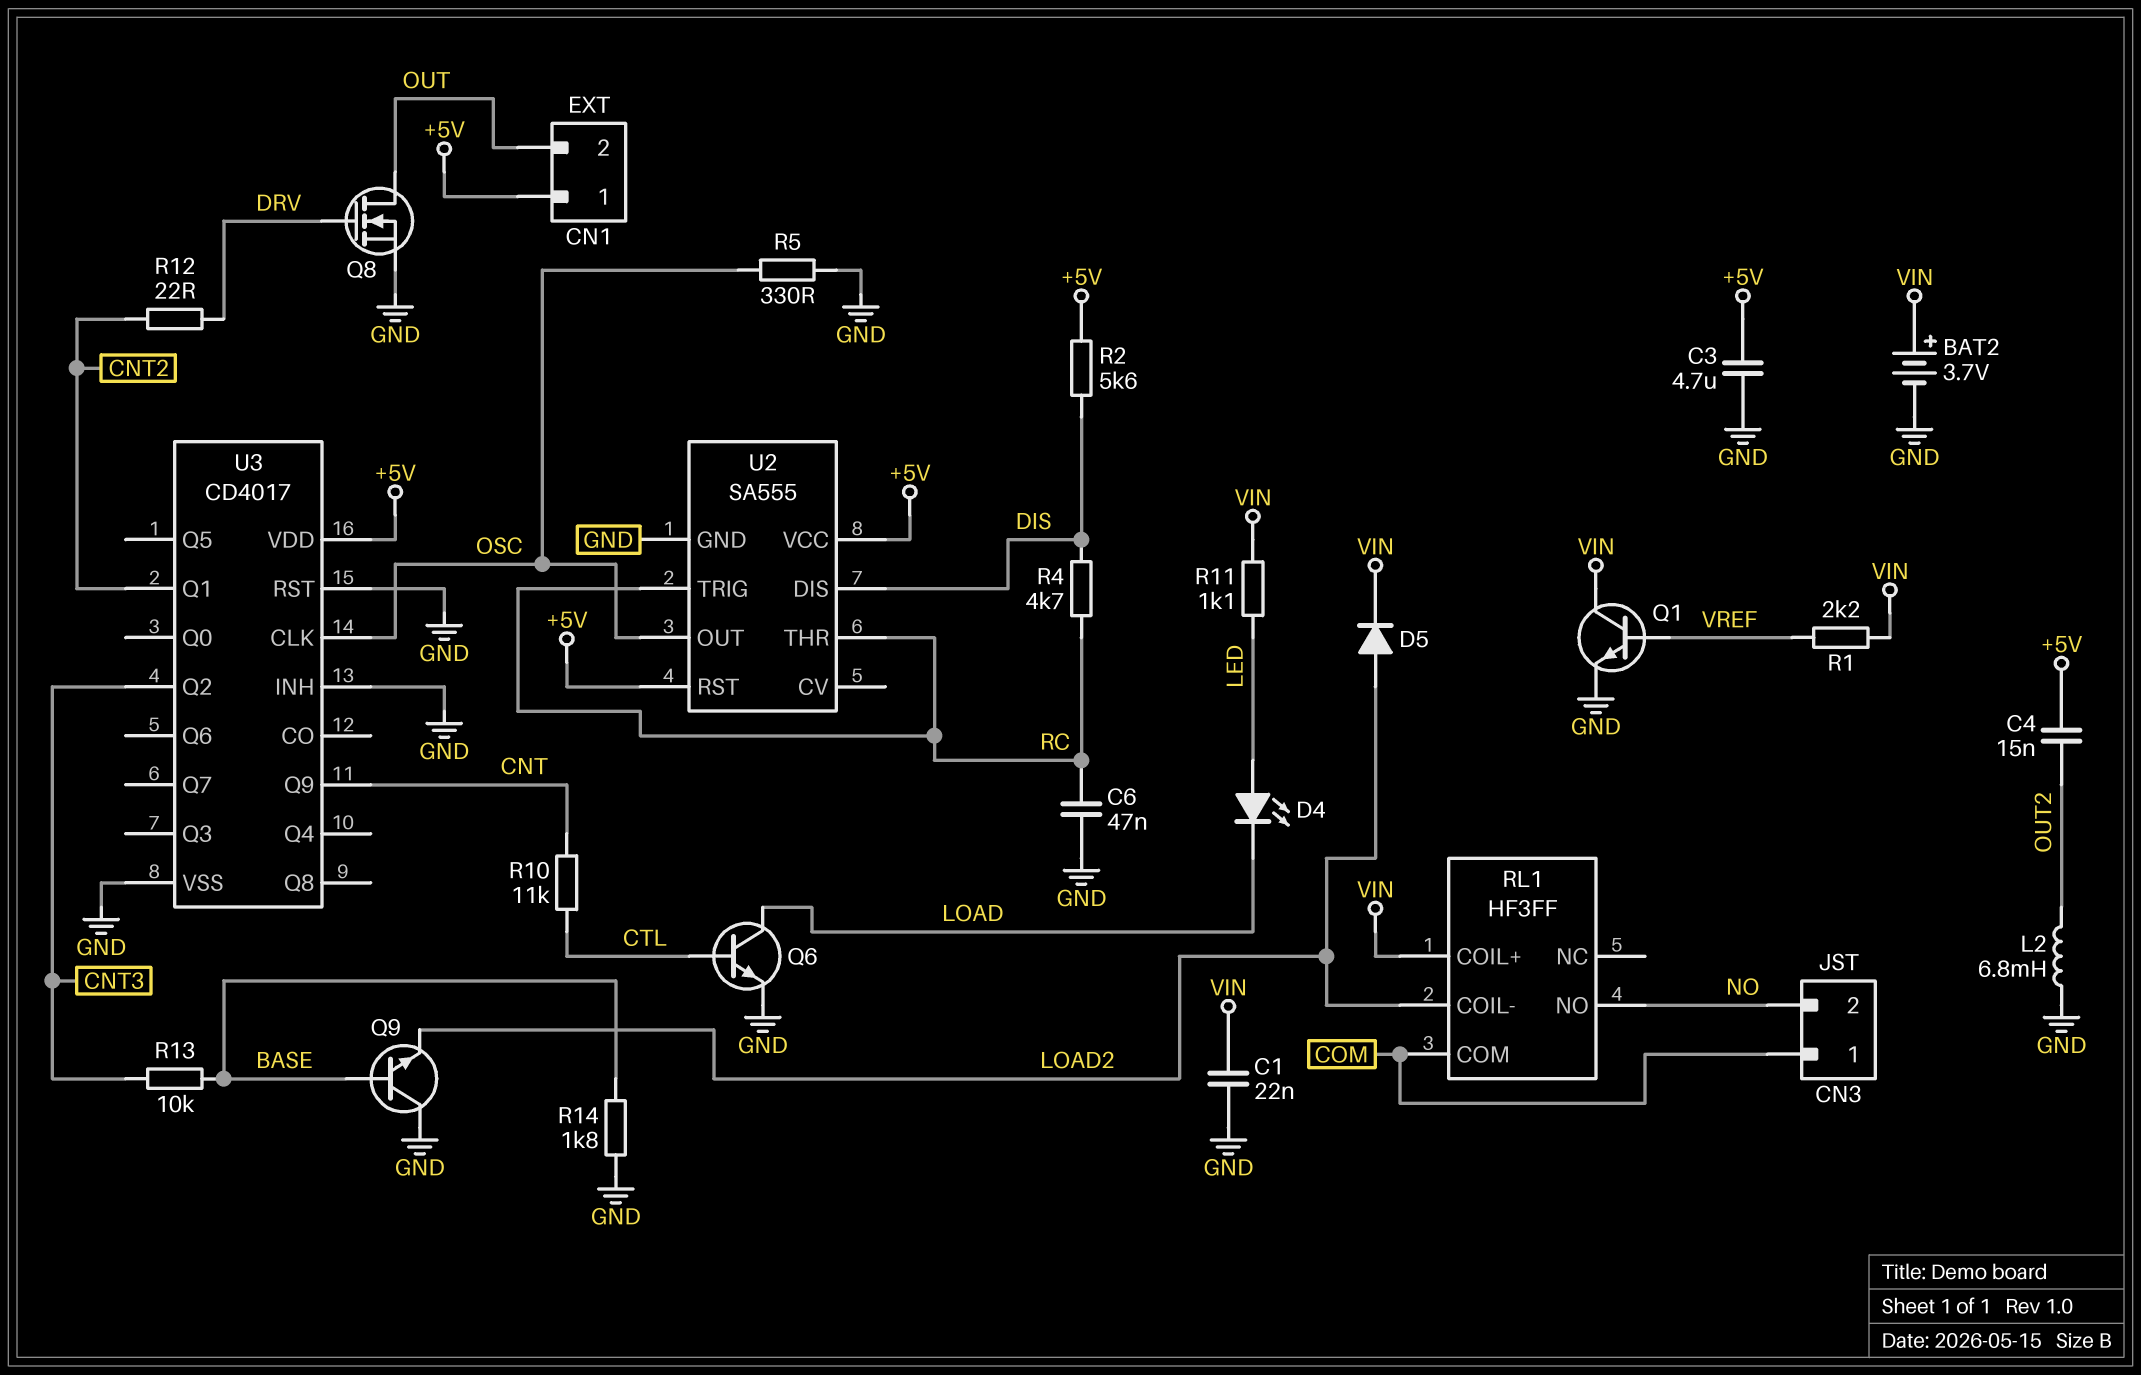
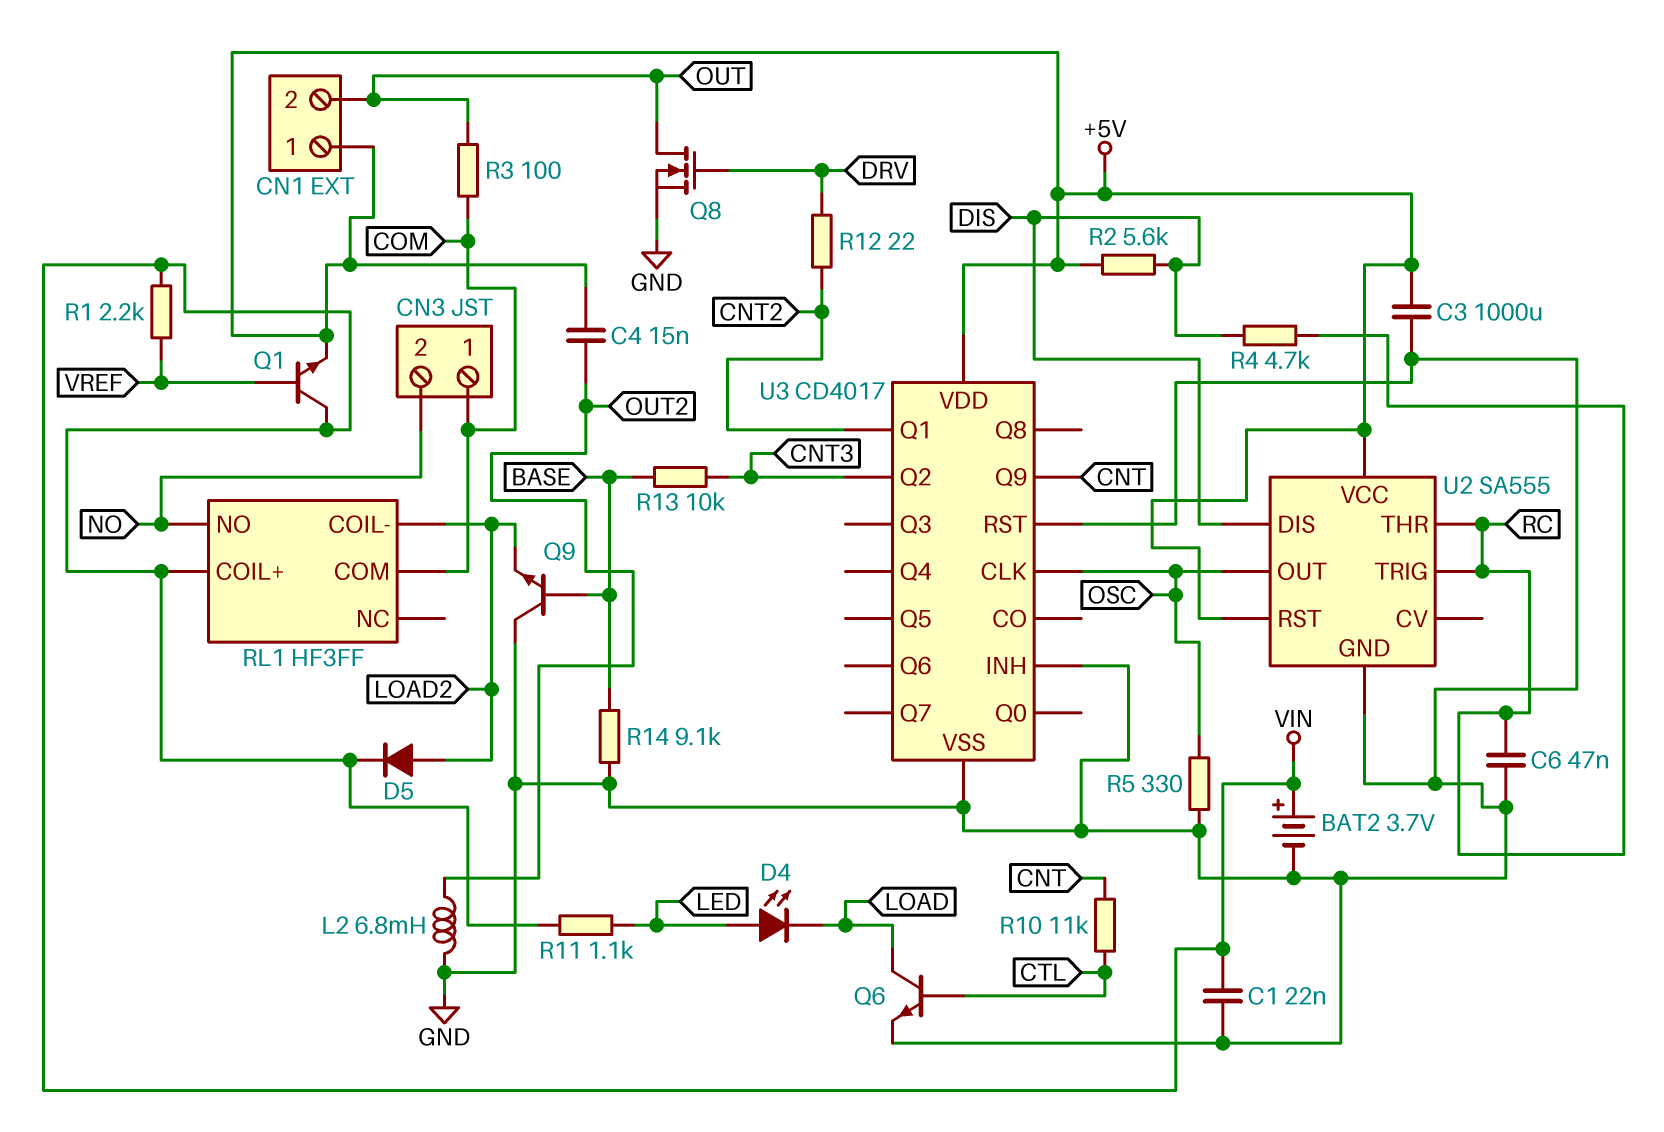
C3: 4.7uF (+5V, GND) -> 1000uF (+5V, GND)
Q1: NPN (B VREF, C VIN, E GND) -> NPN (B VREF, C VIN, E +5V)
R3: none -> 100 (COM, OUT)
R14: 1.8k (BASE, GND) -> 9.1k (BASE, GND)

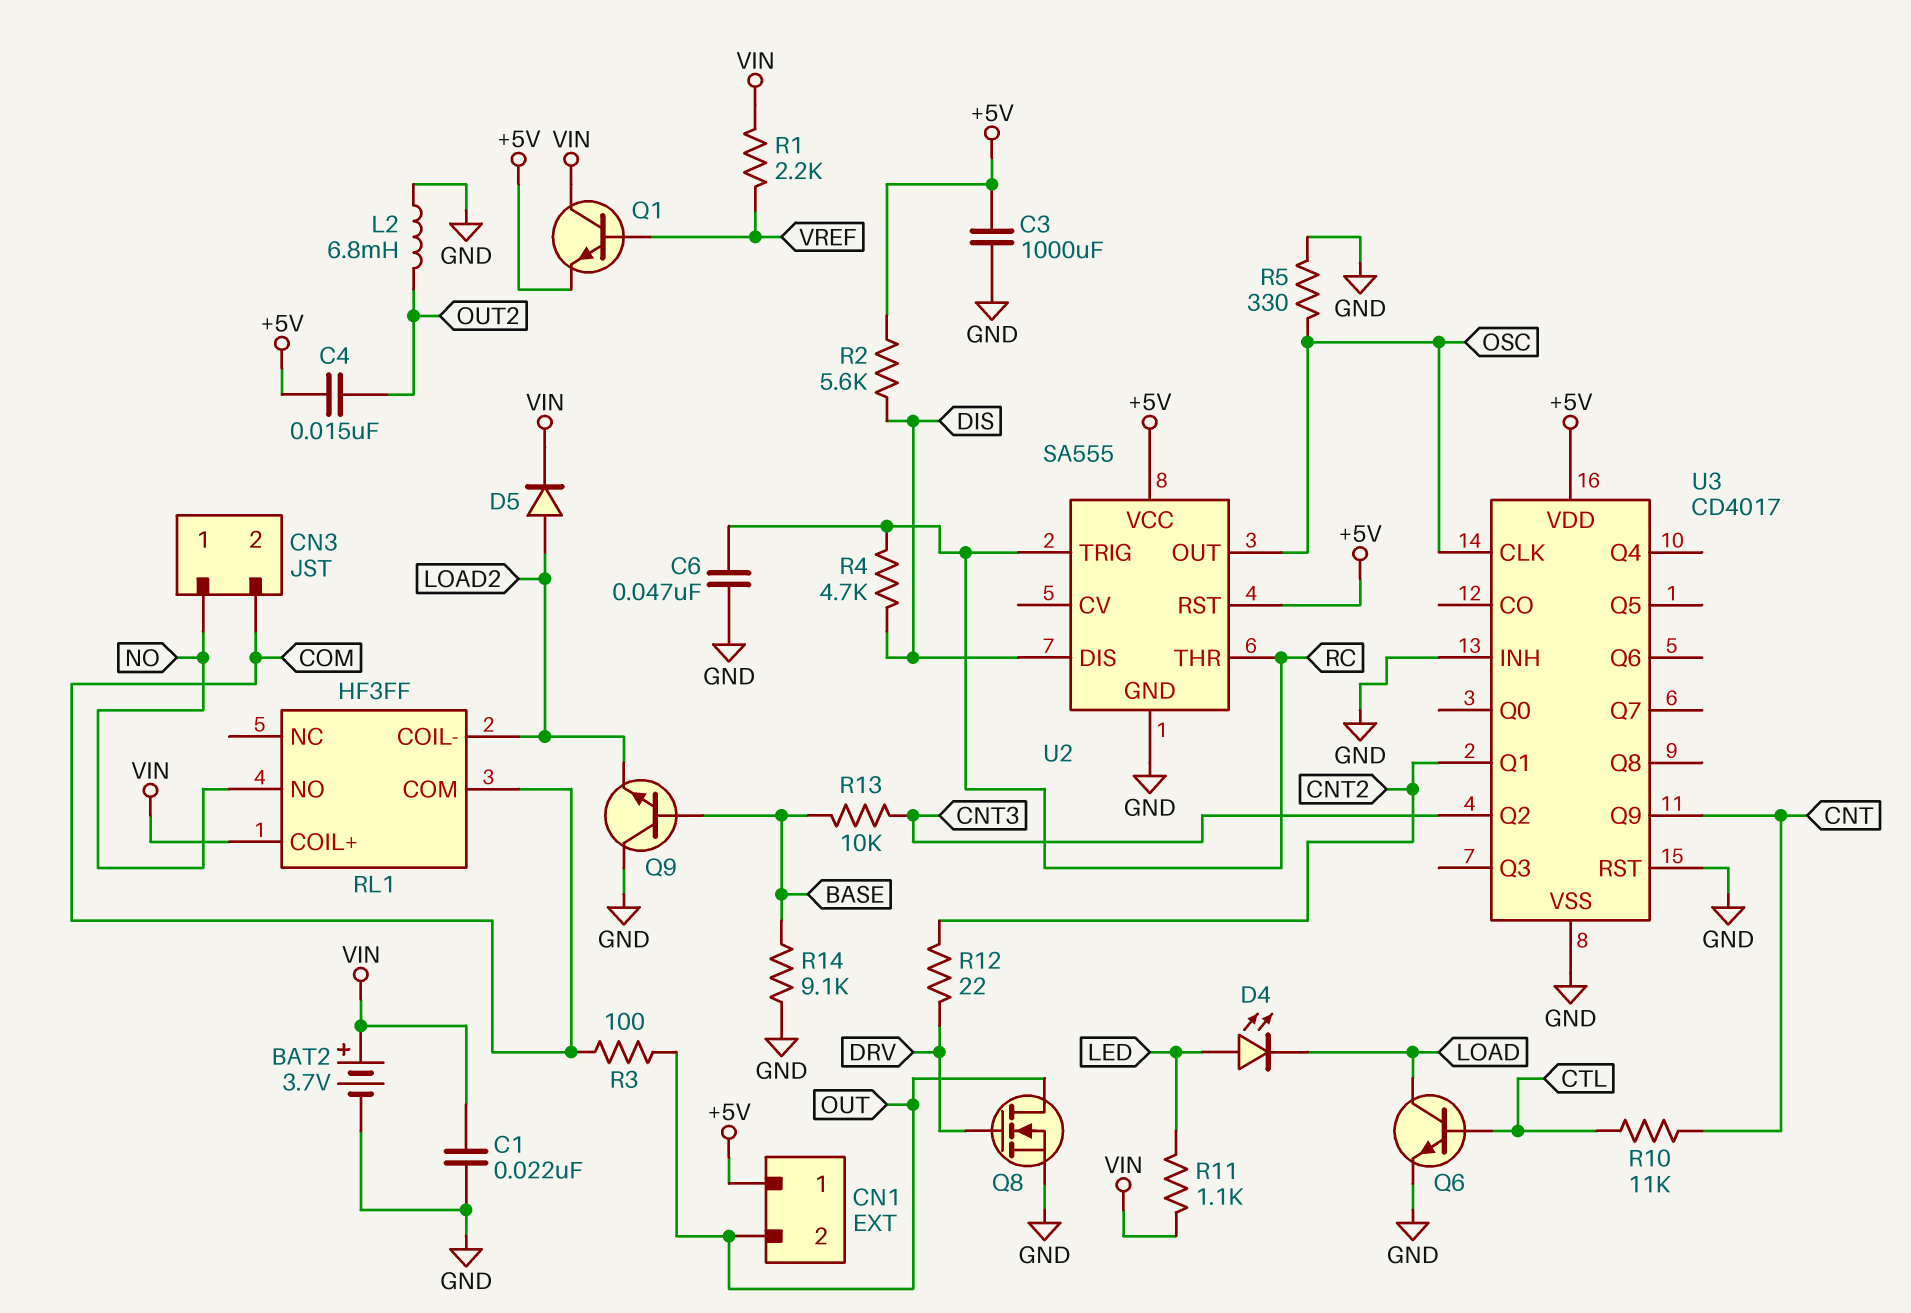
CN3 pin 1: COM -> NO
CN3 pin 2: NO -> COM

